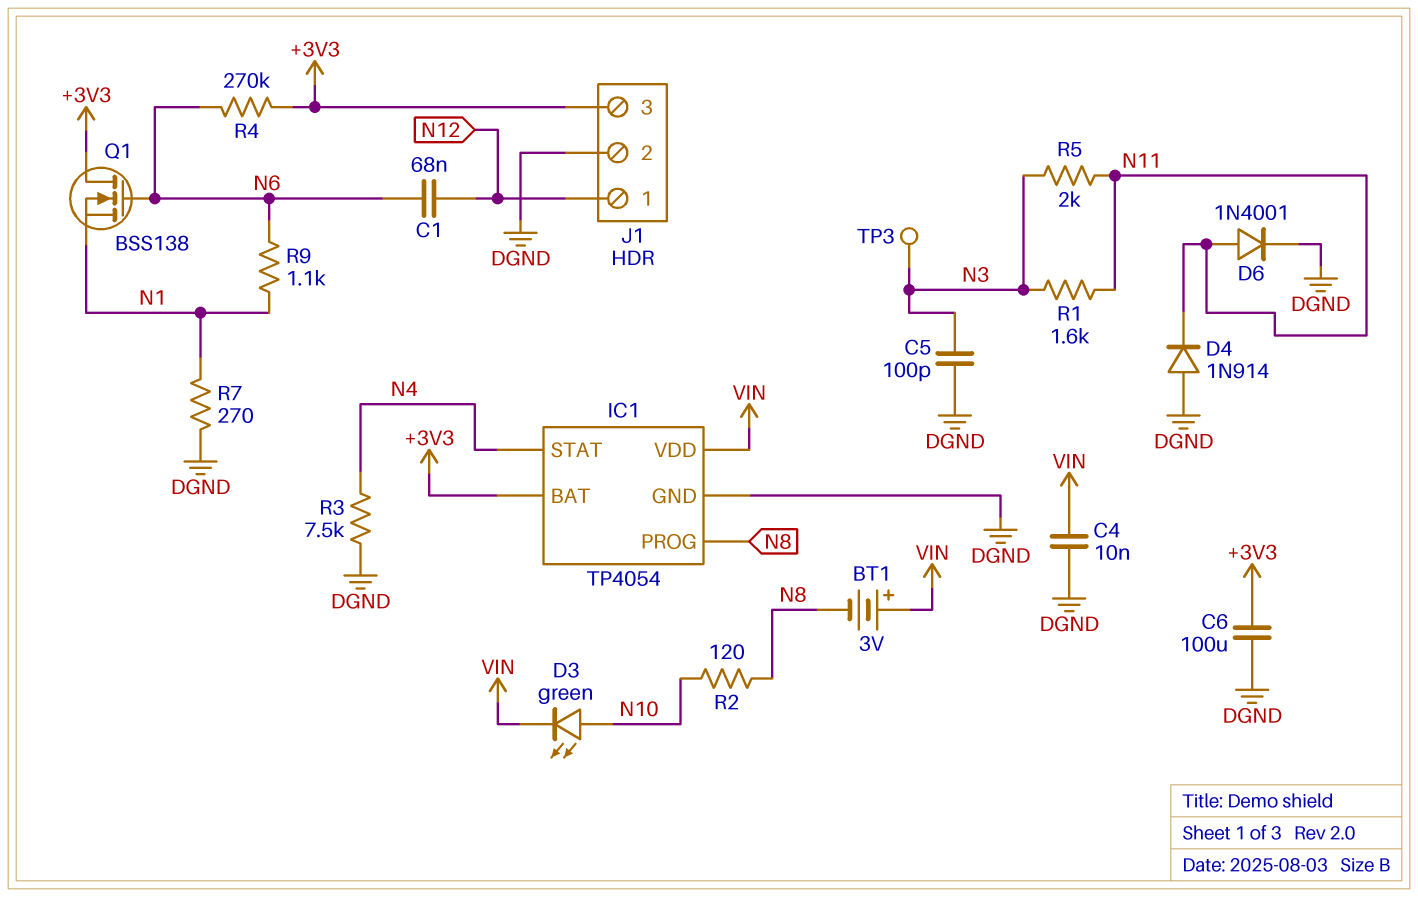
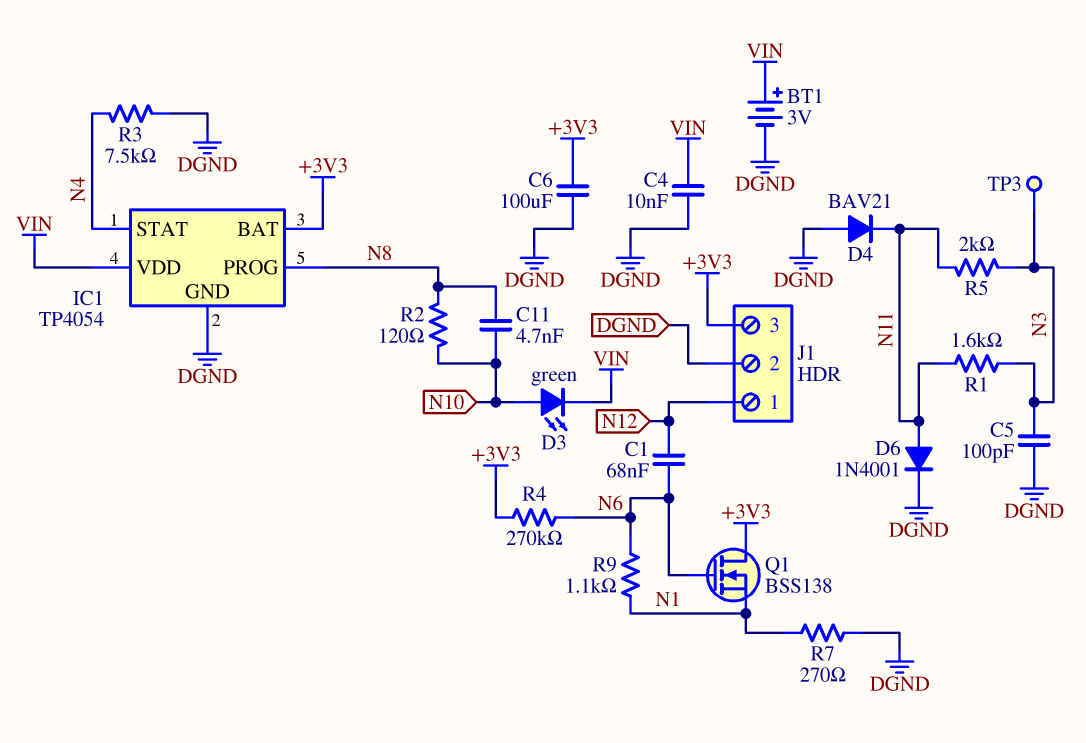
BT1: 3V (plus VIN, minus N8) -> 3V (plus VIN, minus DGND)
C11: none -> 4.7nF (N8, N10)
D4: diode 1N914 (A DGND, K N11) -> diode BAV21 (A DGND, K N11)

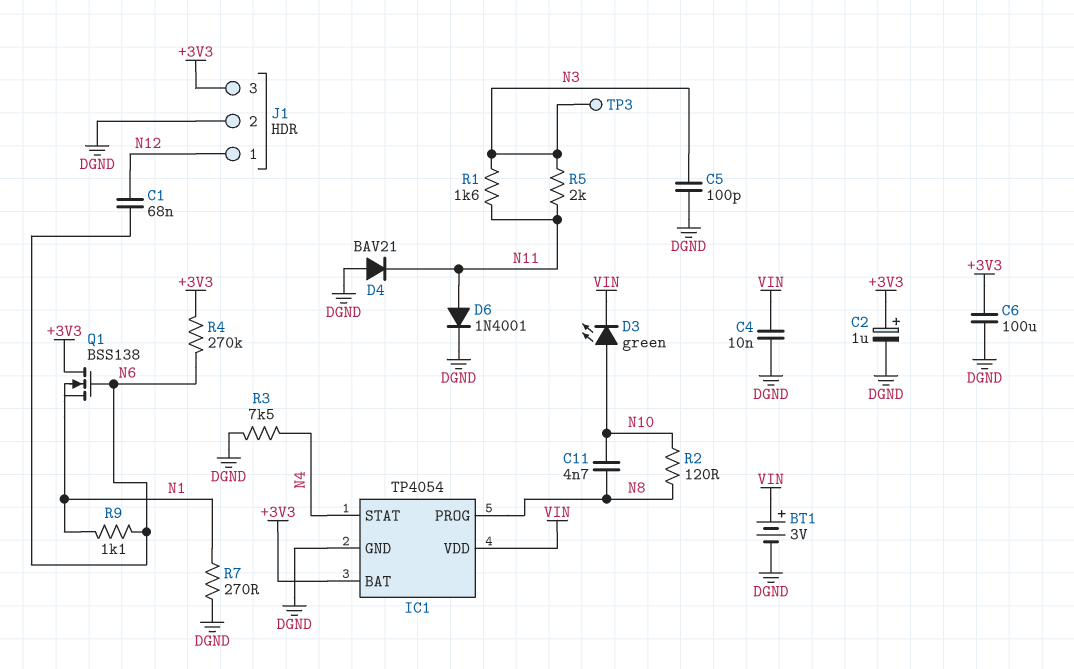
C2: none -> 1uF (plus +3V3, minus DGND)

